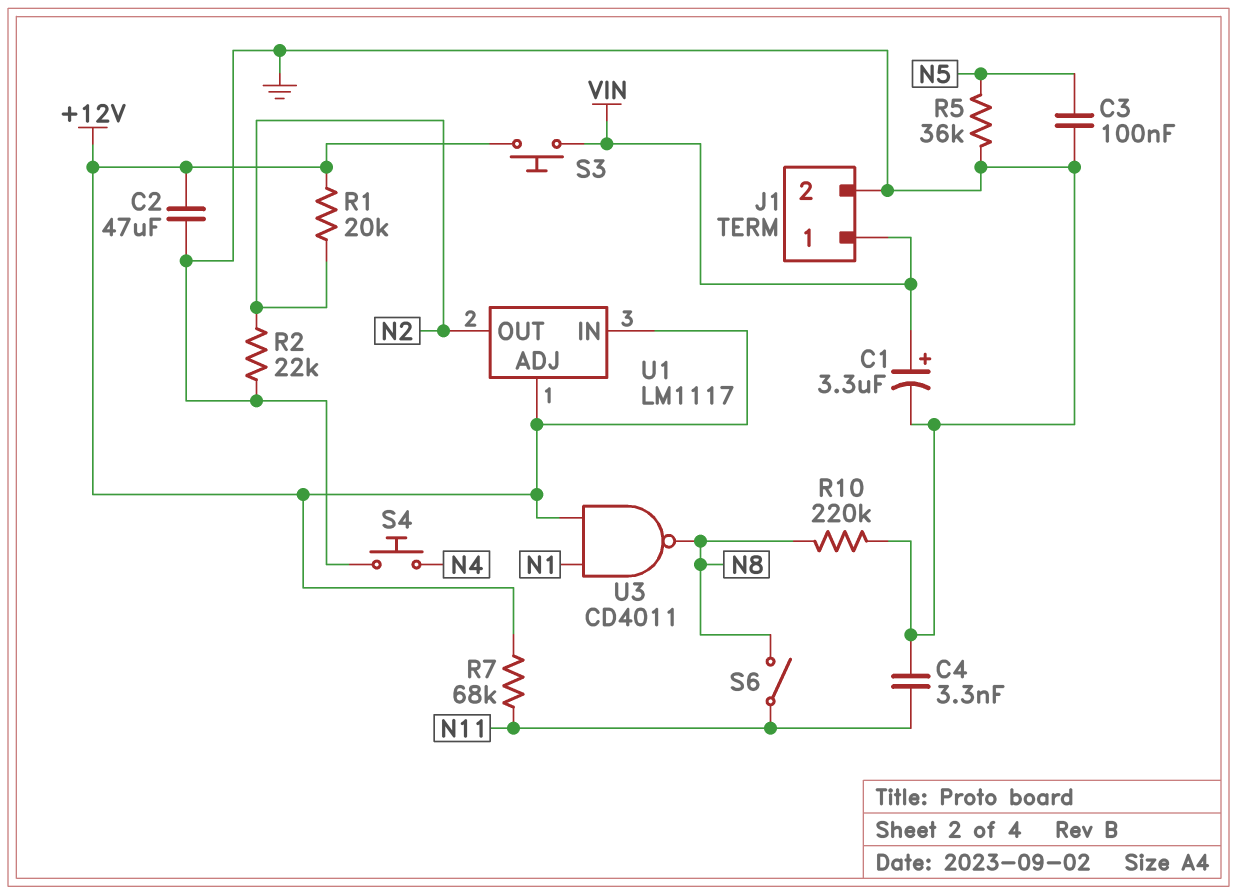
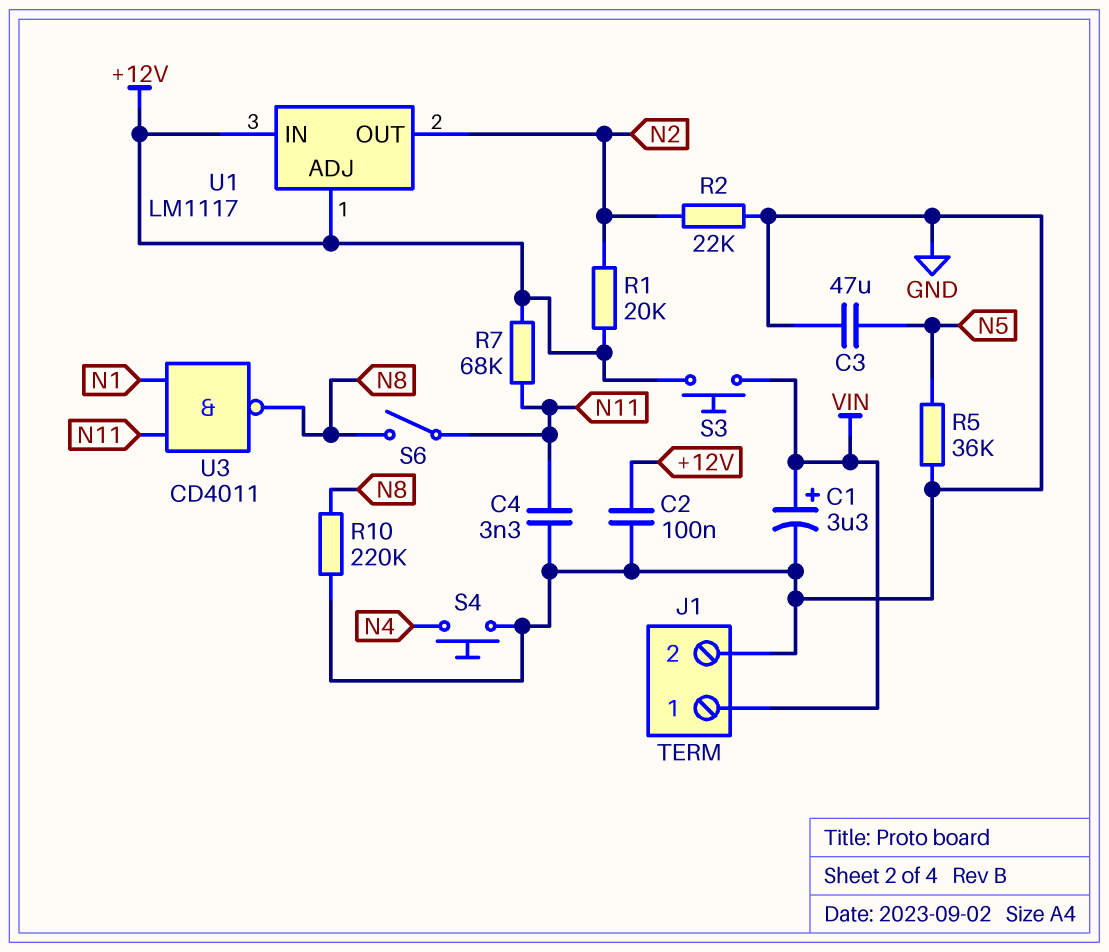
C2: 47uF (+12V, GND) -> 100nF (+12V, GND)
C3: 100nF (GND, N5) -> 47uF (GND, N5)
U3: NAND CD4011 (in +12V, in N1, out N8) -> NAND CD4011 (in N1, in N11, out N8)

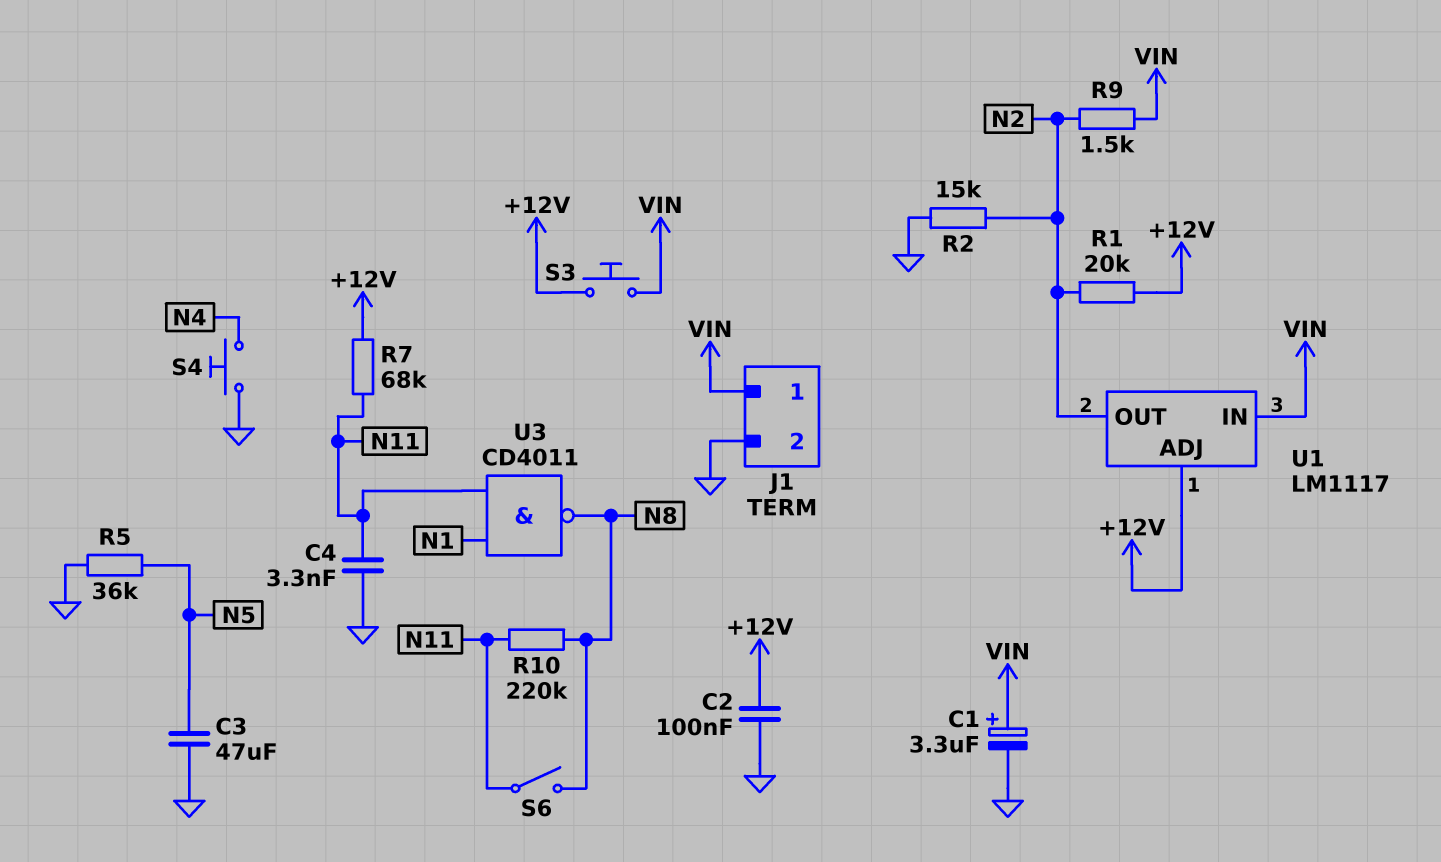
R2: 22k (GND, N2) -> 15k (GND, N2)
R9: none -> 1.5k (N2, VIN)
R10: 220k (GND, N8) -> 220k (N8, N11)
U1 pin IN: +12V -> VIN

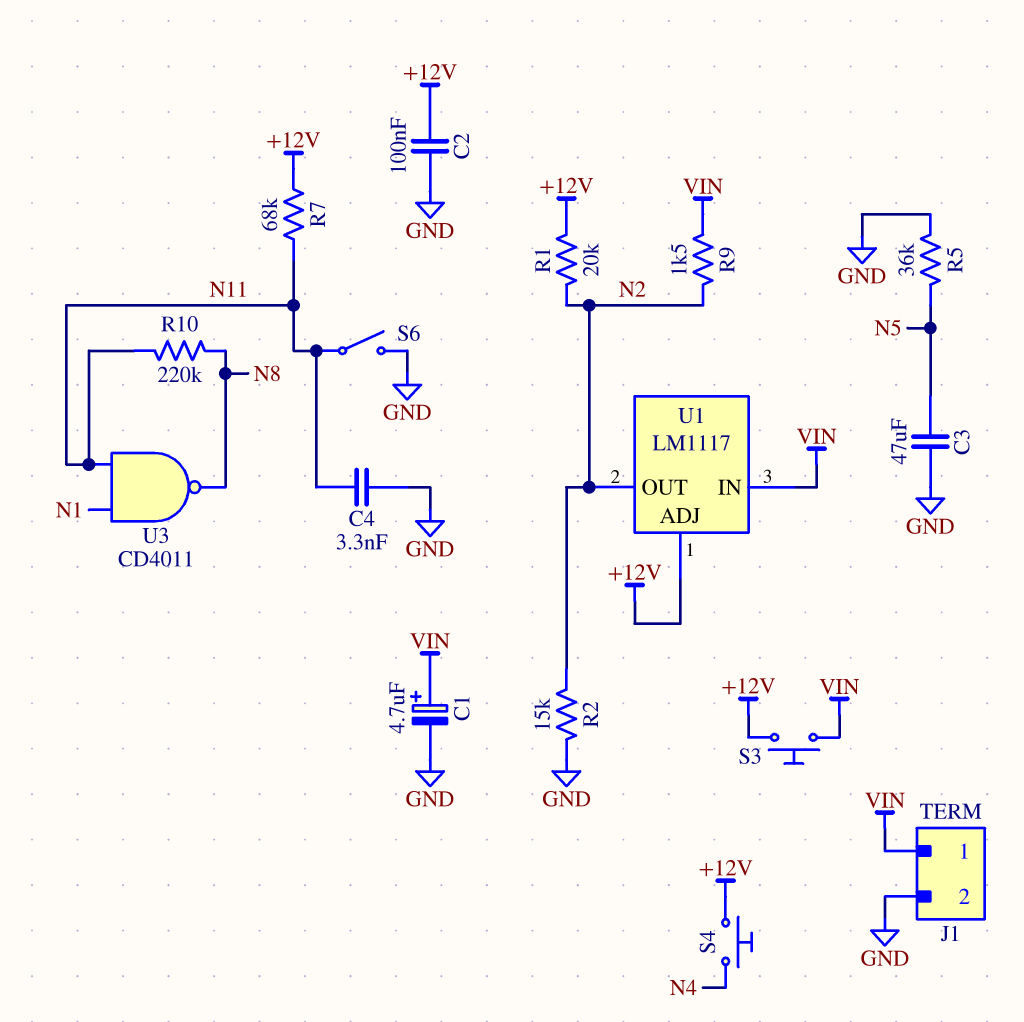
C1: 3.3uF (plus VIN, minus GND) -> 4.7uF (plus VIN, minus GND)
S4: button (GND, N4) -> button (+12V, N4)
S6: switch (N8, N11) -> switch (GND, N11)

